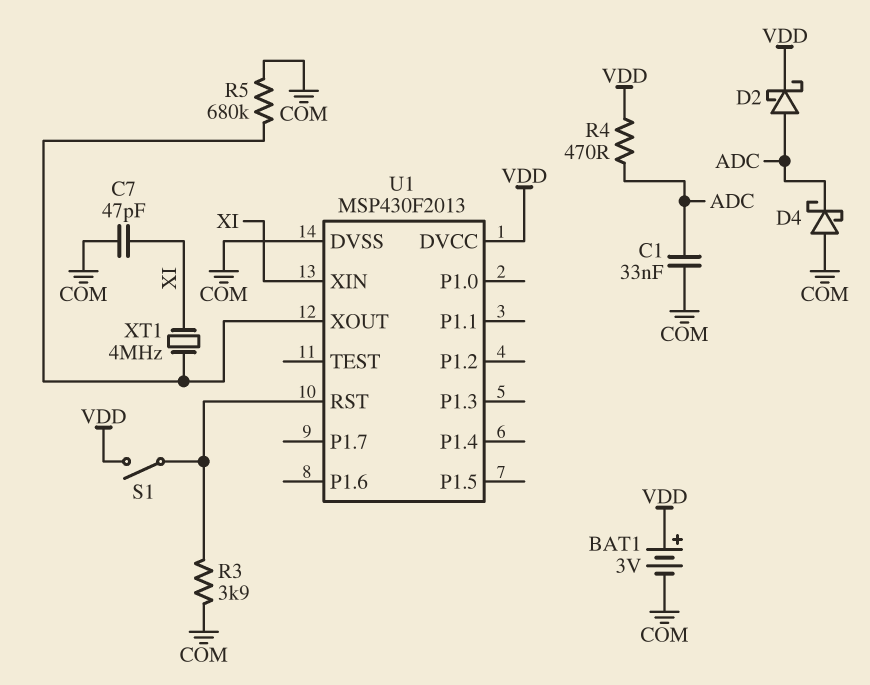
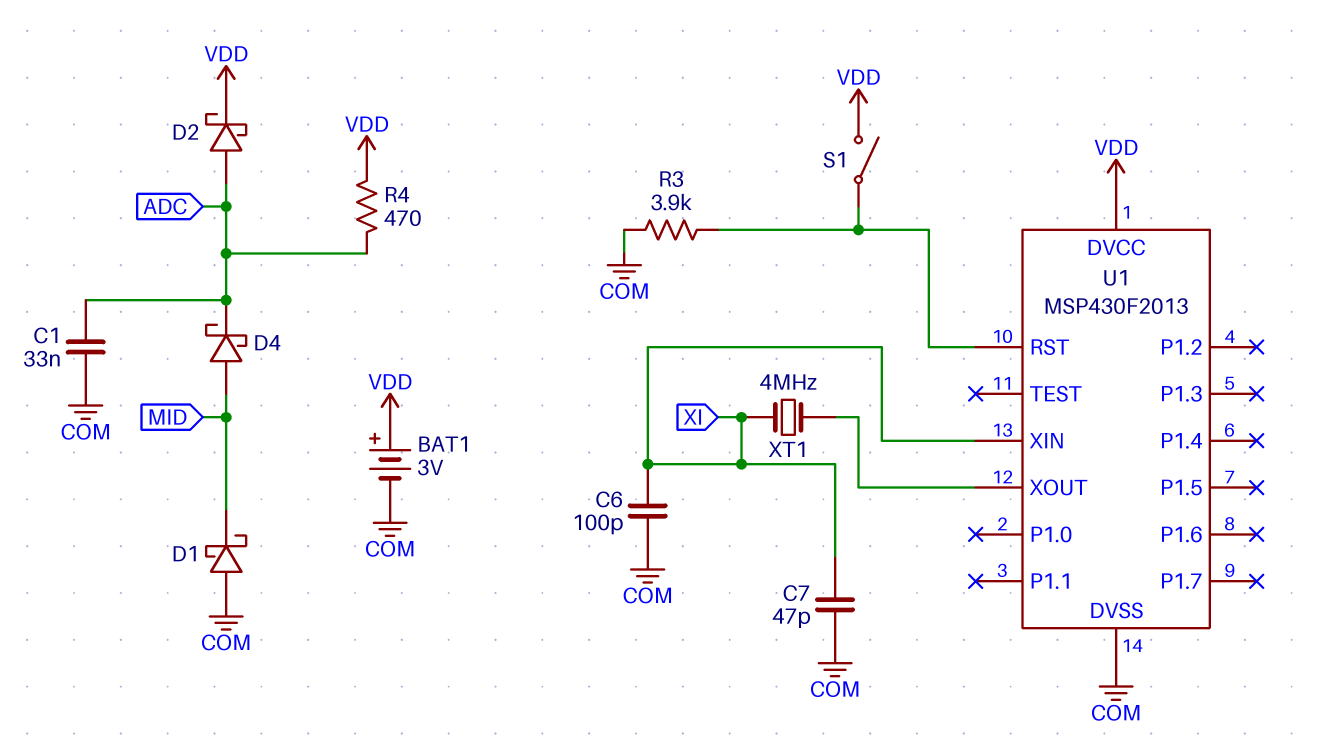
C6: none -> 100pF (COM, XI)
D1: none -> schottky (A COM, K MID)
D4: schottky (A COM, K ADC) -> schottky (A MID, K ADC)
R5: 680k (COM, U1/XOUT) -> none

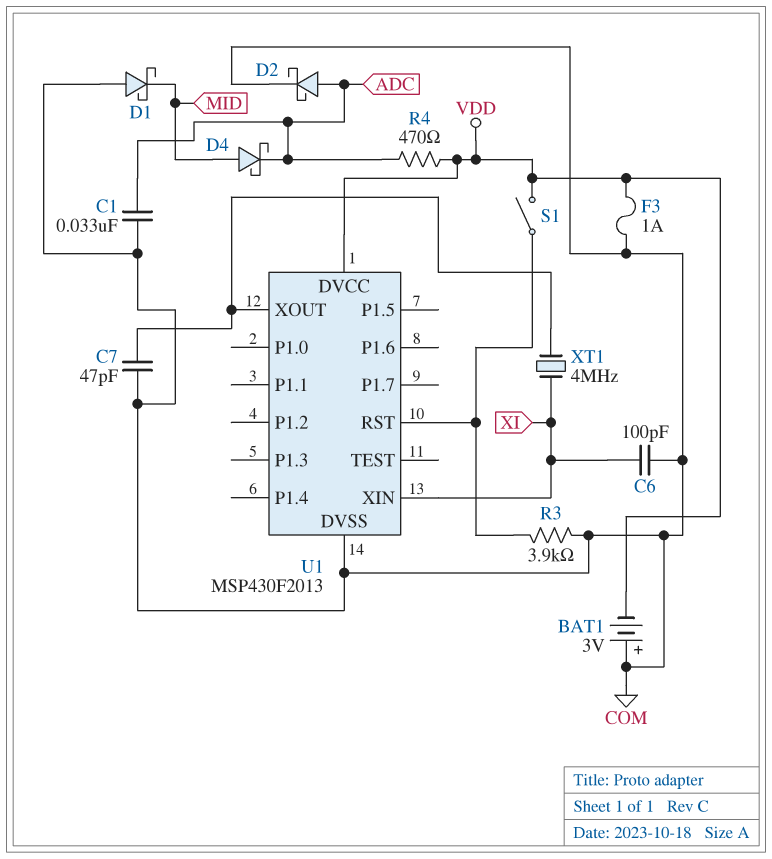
BAT1: 3V (plus VDD, minus COM) -> 3V (plus COM, minus VDD)
C7: 47pF (COM, XI) -> 47pF (COM, U1/XOUT)
D2: schottky (A ADC, K VDD) -> schottky (A ADC, K COM)
F3: none -> 1A (COM, VDD)

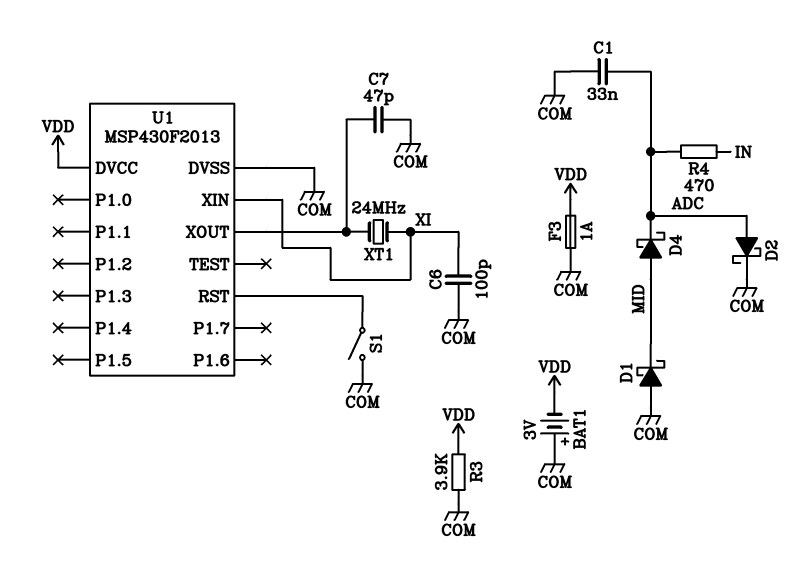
R3: 3.9k (COM, U1/RST) -> 3.9k (COM, VDD)
R4: 470 (ADC, VDD) -> 470 (ADC, IN)
S1: switch (U1/RST, VDD) -> switch (COM, U1/RST)
XT1: 4MHz (U1/XOUT, XI) -> 24MHz (U1/XOUT, XI)

